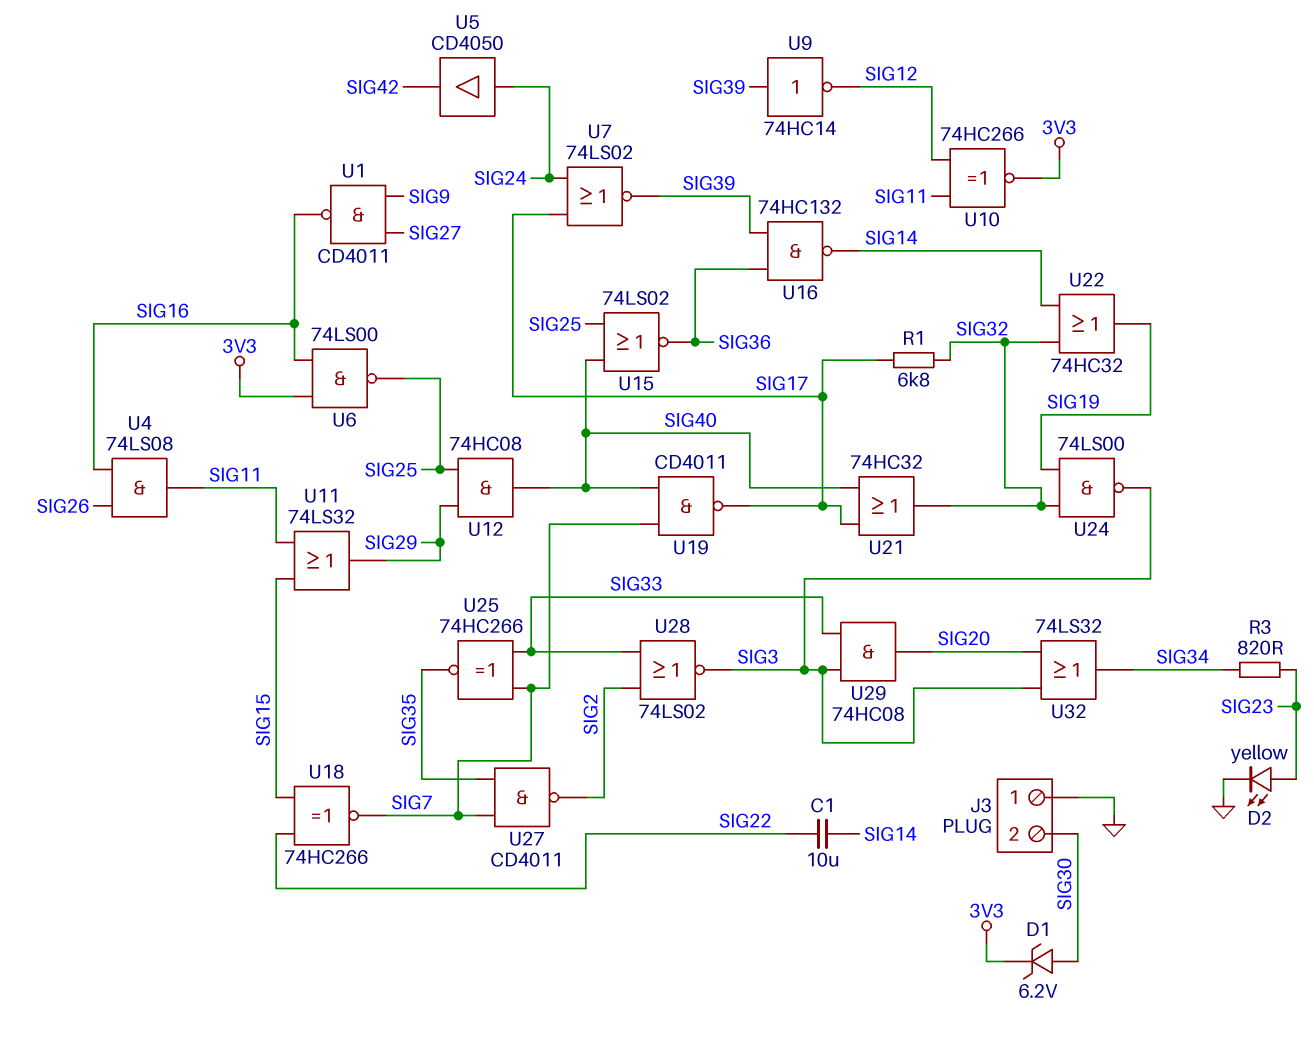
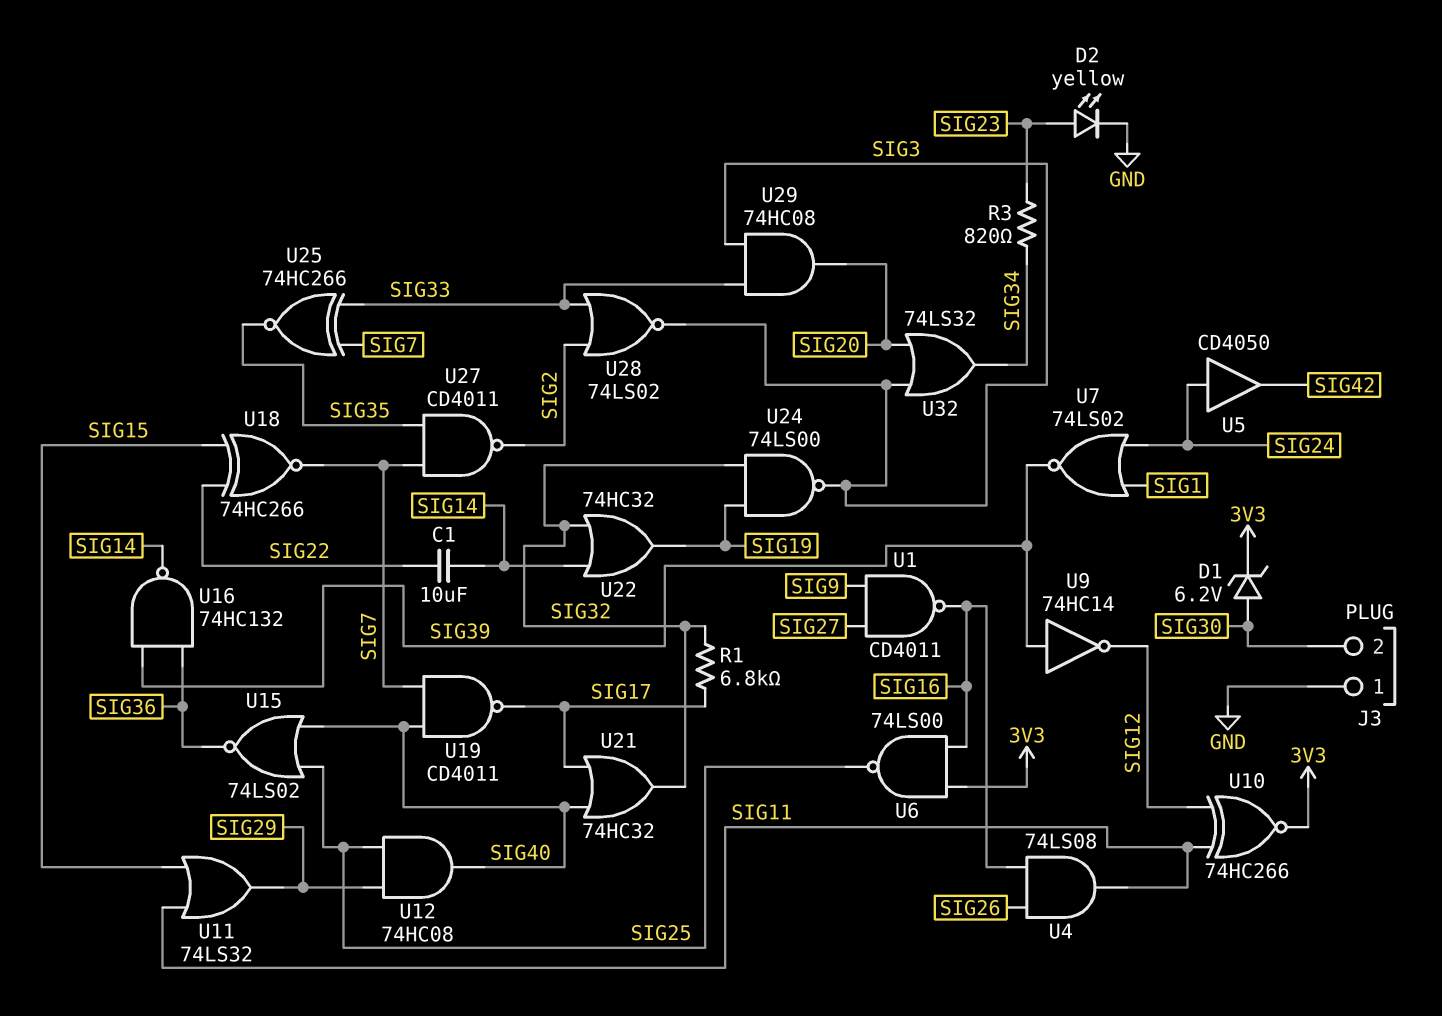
U7: NOR 74LS02 (in SIG17, in SIG24, out SIG39) -> NOR 74LS02 (in SIG1, in SIG24, out SIG39)

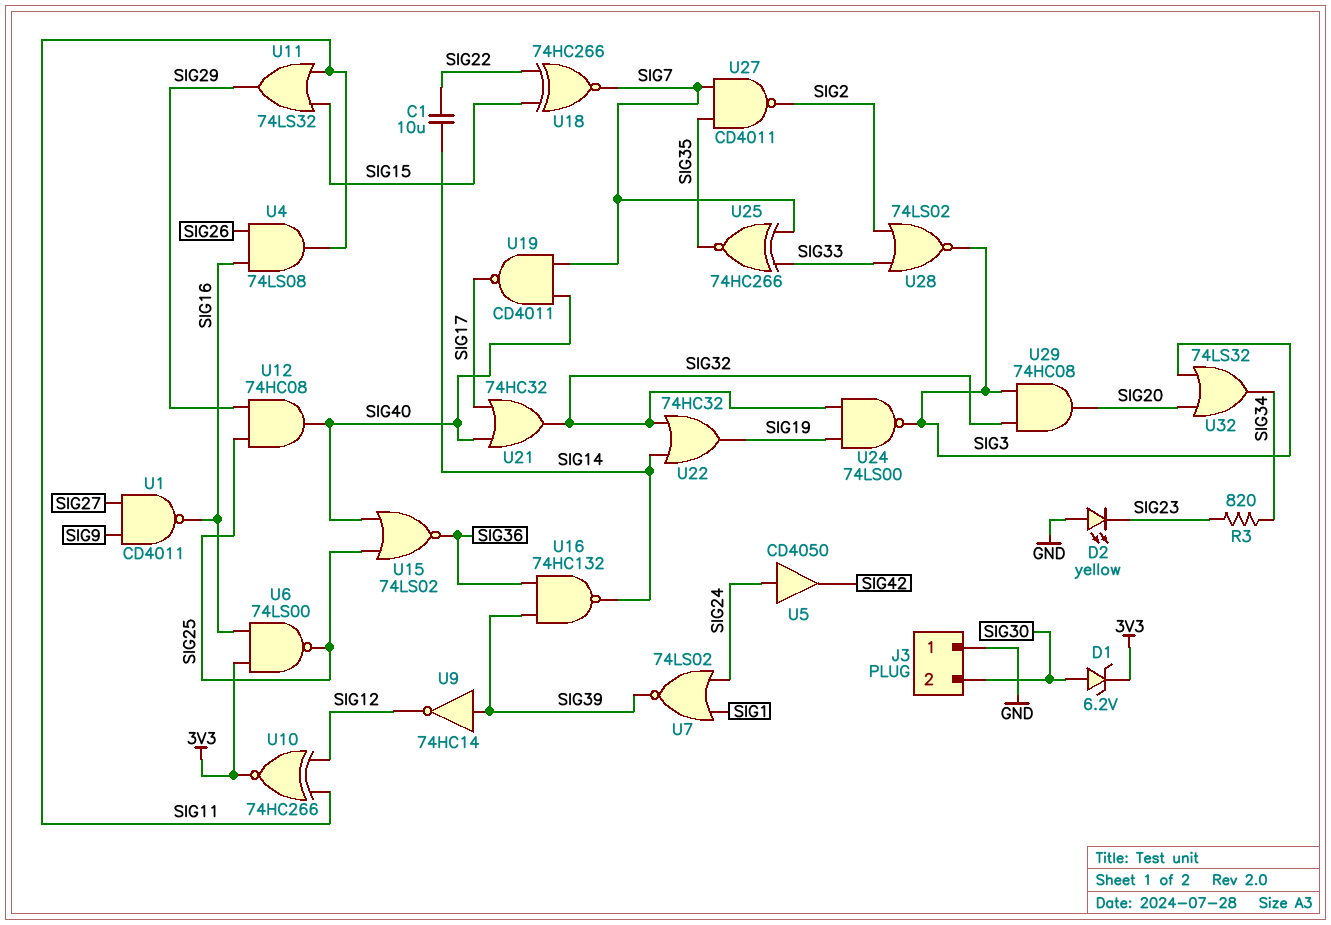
D2: LED yellow (A SIG23, K GND) -> LED yellow (A GND, K SIG23)
R1: 6.8k (SIG17, SIG32) -> none
U29: AND 74HC08 (in SIG3, in SIG33, out SIG20) -> AND 74HC08 (in SIG3, in SIG32, out SIG20)

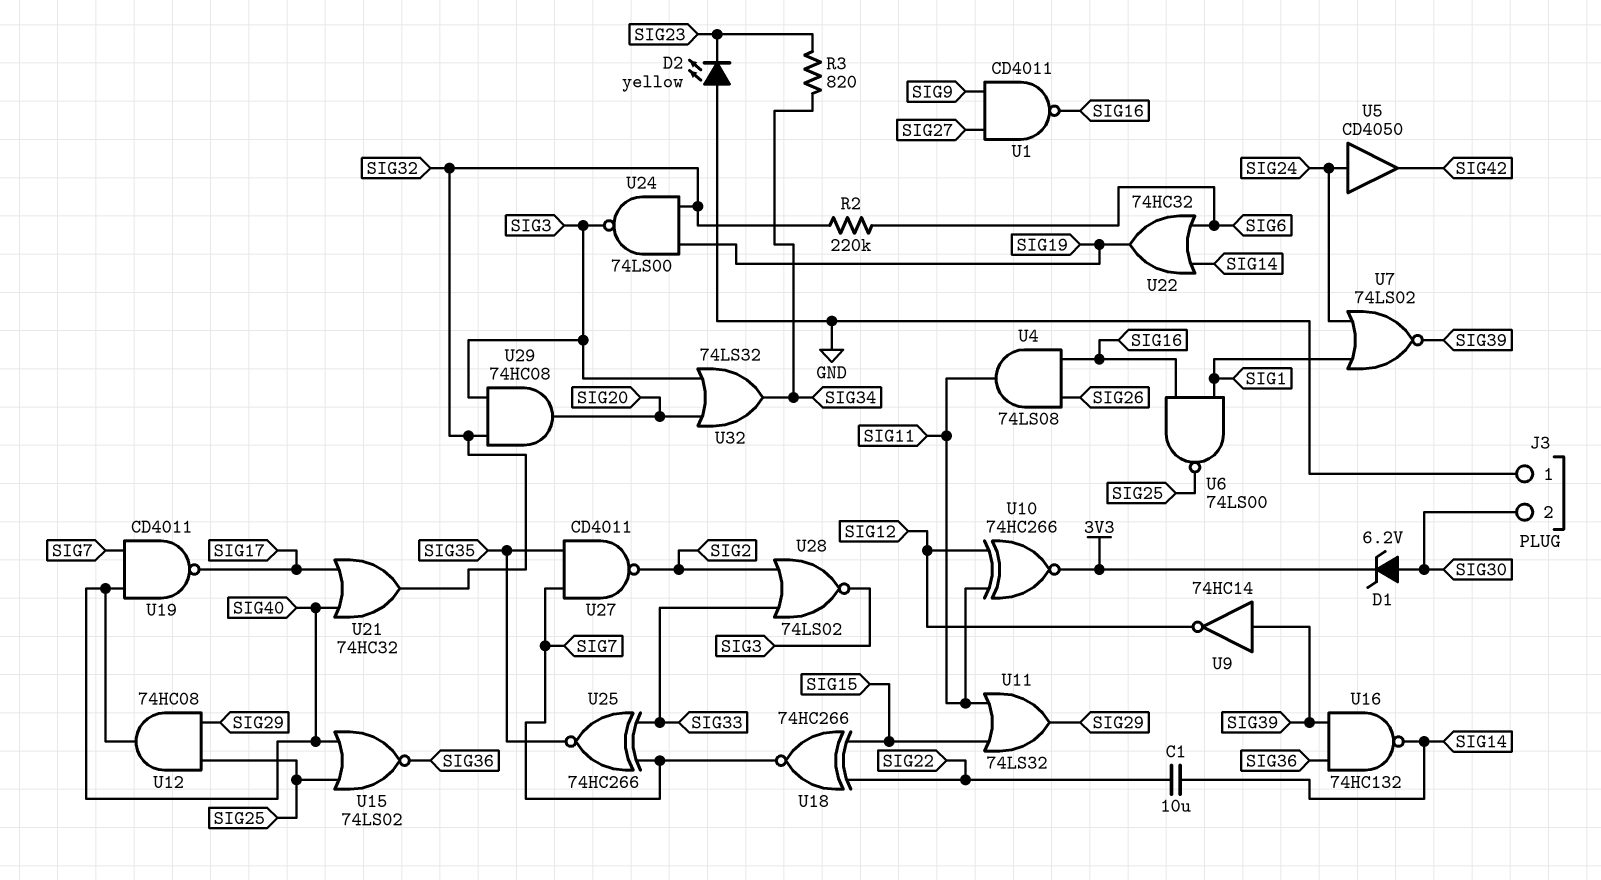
R2: none -> 220k (SIG6, SIG32)
U6: NAND 74LS00 (in 3V3, in SIG16, out SIG25) -> NAND 74LS00 (in SIG1, in SIG16, out SIG25)
U22: OR 74HC32 (in SIG14, in SIG32, out SIG19) -> OR 74HC32 (in SIG6, in SIG14, out SIG19)

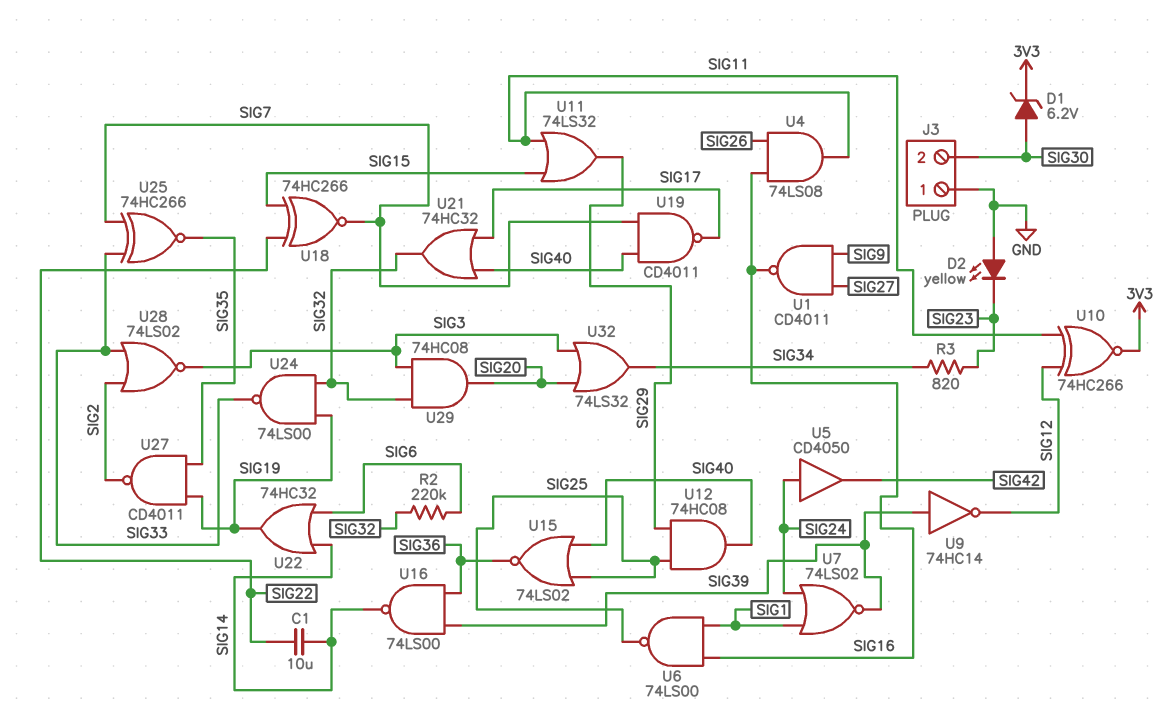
U16: NAND 74HC132 (in SIG36, in SIG39, out SIG14) -> NAND 74LS00 (in SIG36, in SIG39, out SIG14)
U24: NAND 74LS00 (in SIG19, in SIG32, out SIG3) -> NAND 74LS00 (in SIG19, in SIG32, out SIG33)
U27: NAND CD4011 (in SIG7, in SIG35, out SIG2) -> NAND CD4011 (in SIG19, in SIG35, out SIG2)

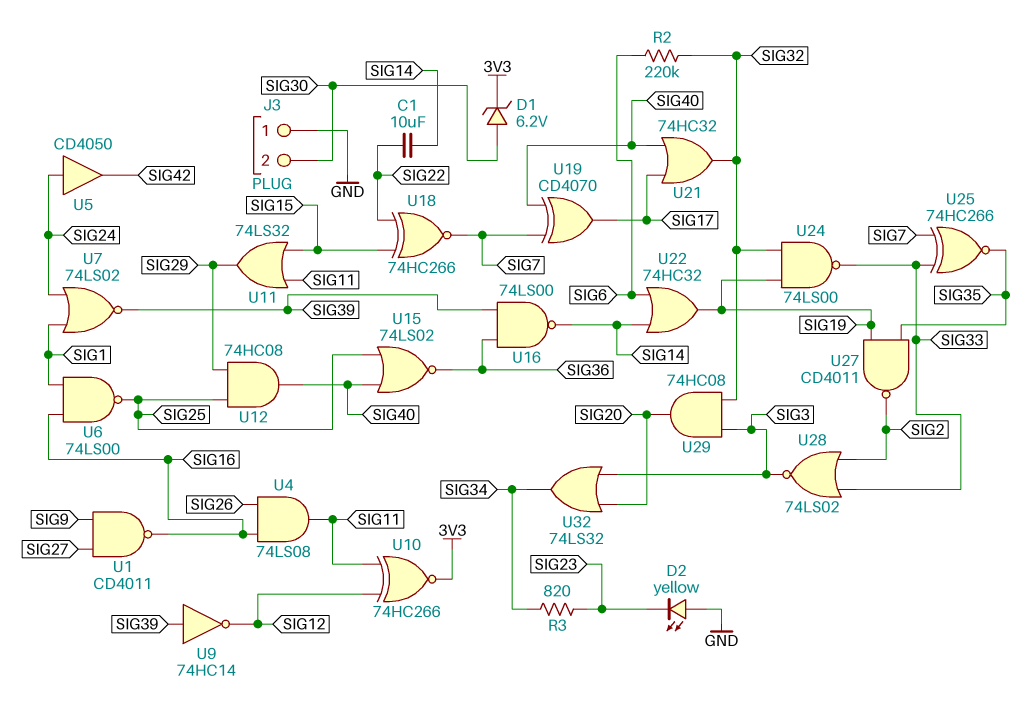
U19: NAND CD4011 (in SIG7, in SIG40, out SIG17) -> XOR CD4070 (in SIG7, in SIG40, out SIG17)

